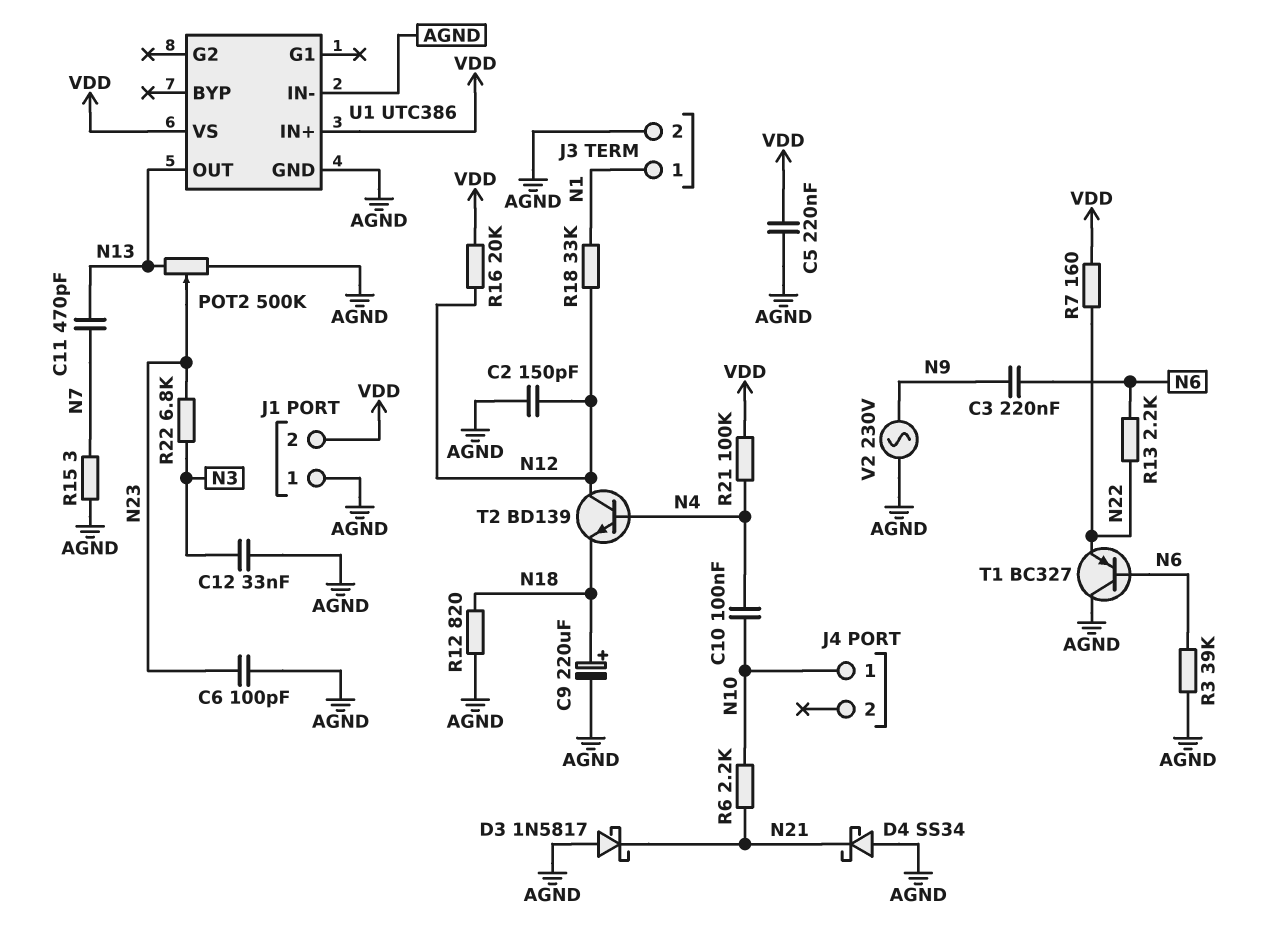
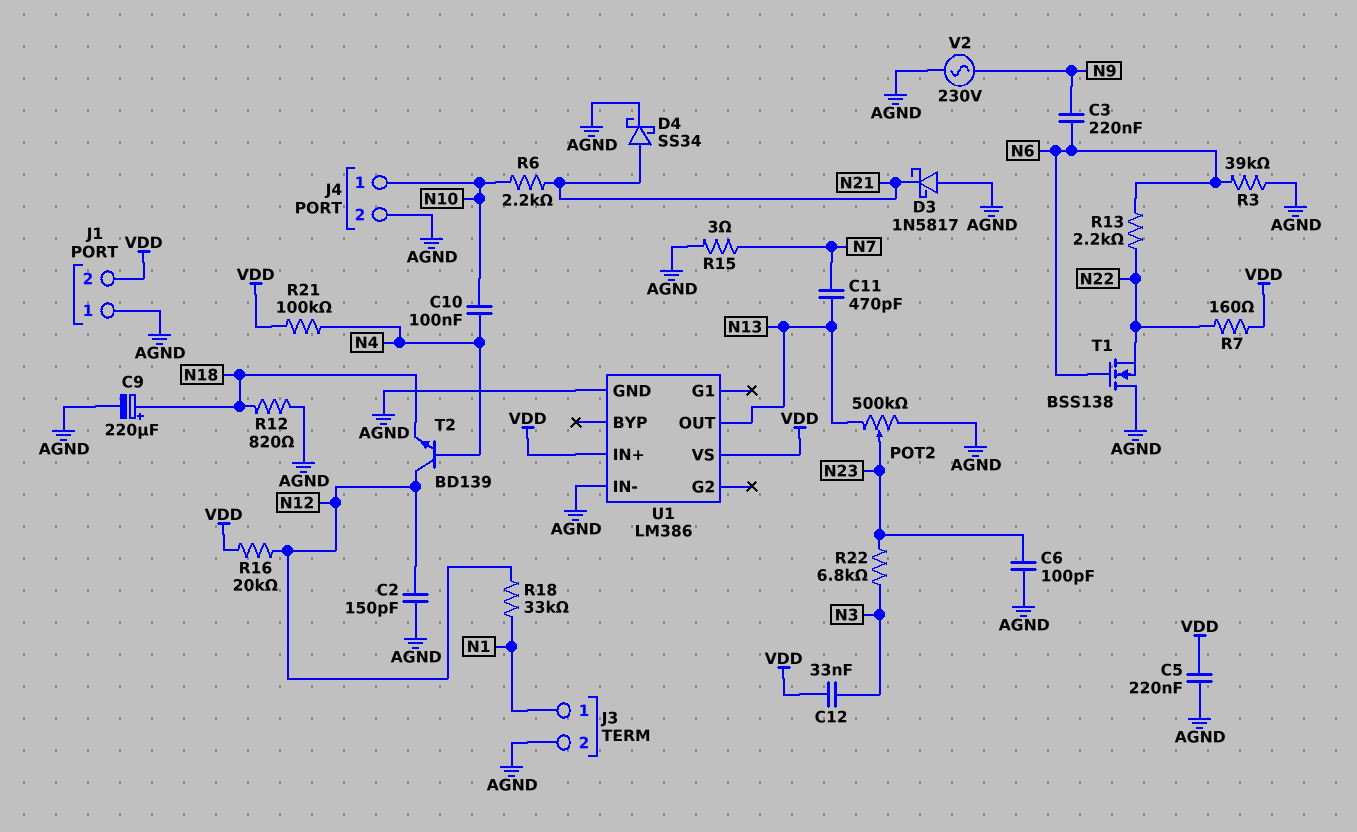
C12: 33nF (AGND, N3) -> 33nF (N3, VDD)
D4: schottky SS34 (A AGND, K N21) -> schottky SS34 (A N21, K AGND)
J4 pin 2: none -> AGND
T1: PNP BC327 (B N6, C AGND, E N22) -> NMOS BSS138 (G N6, D AGND, S N22)
U1: UTC386 -> LM386

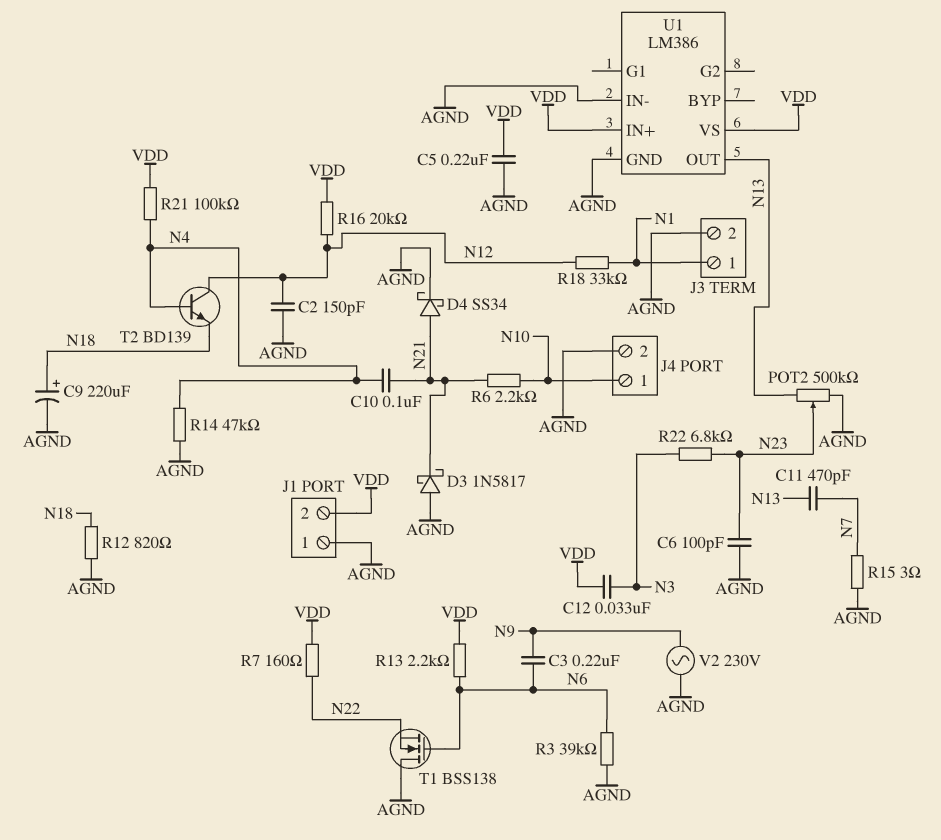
C10: 100nF (N4, N10) -> 100nF (N4, N21)
R13: 2.2k (N6, N22) -> 2.2k (N6, VDD)
R14: none -> 47k (AGND, N4)

